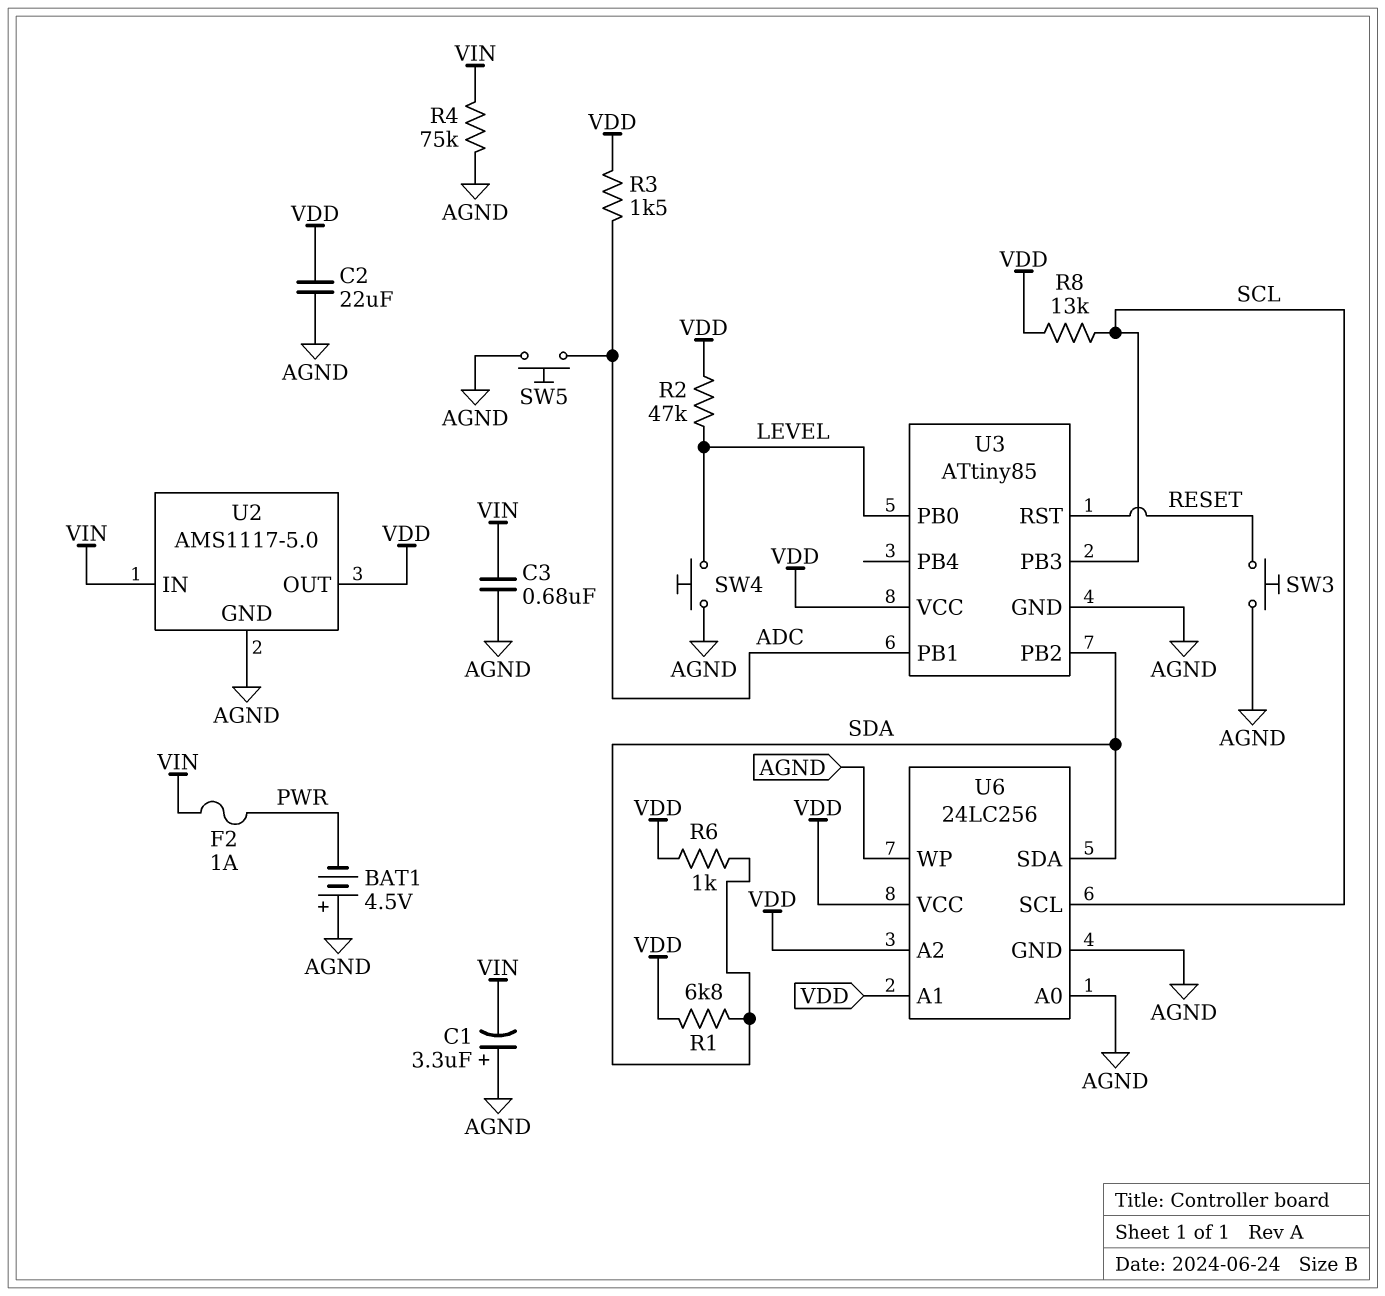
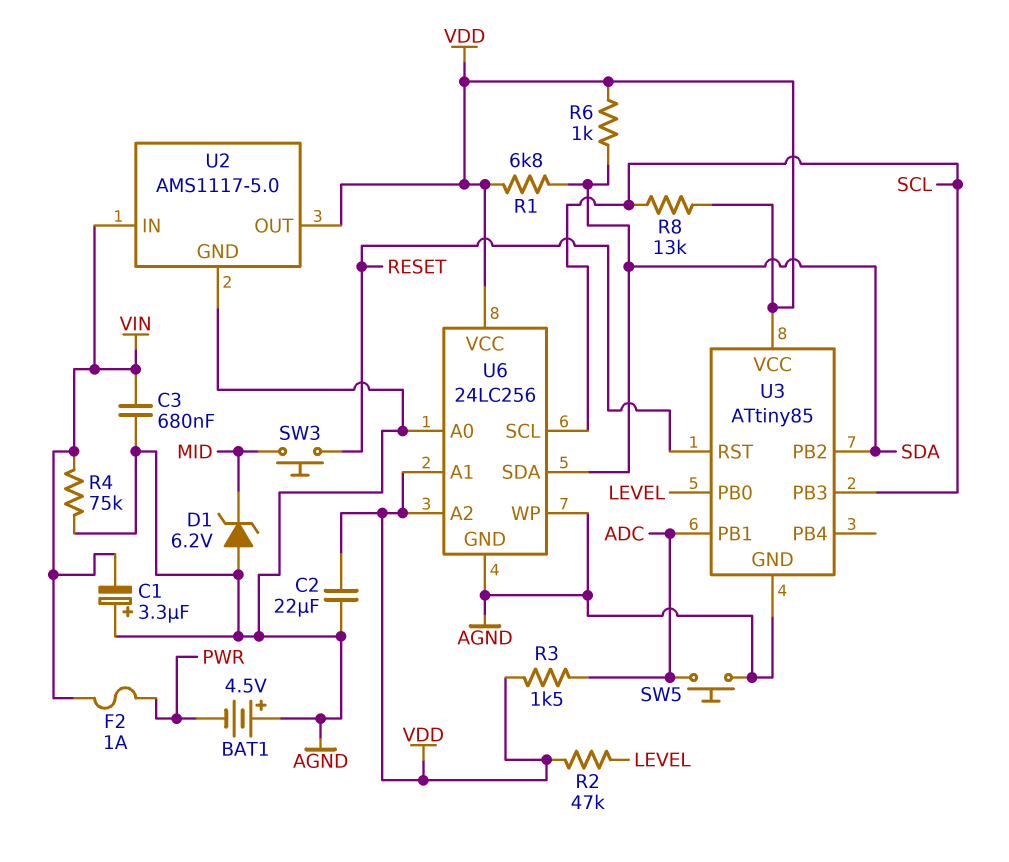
D1: none -> zener 6.2V (A AGND, K MID)
SW3: button (AGND, RESET) -> button (MID, RESET)
SW4: button (AGND, LEVEL) -> none

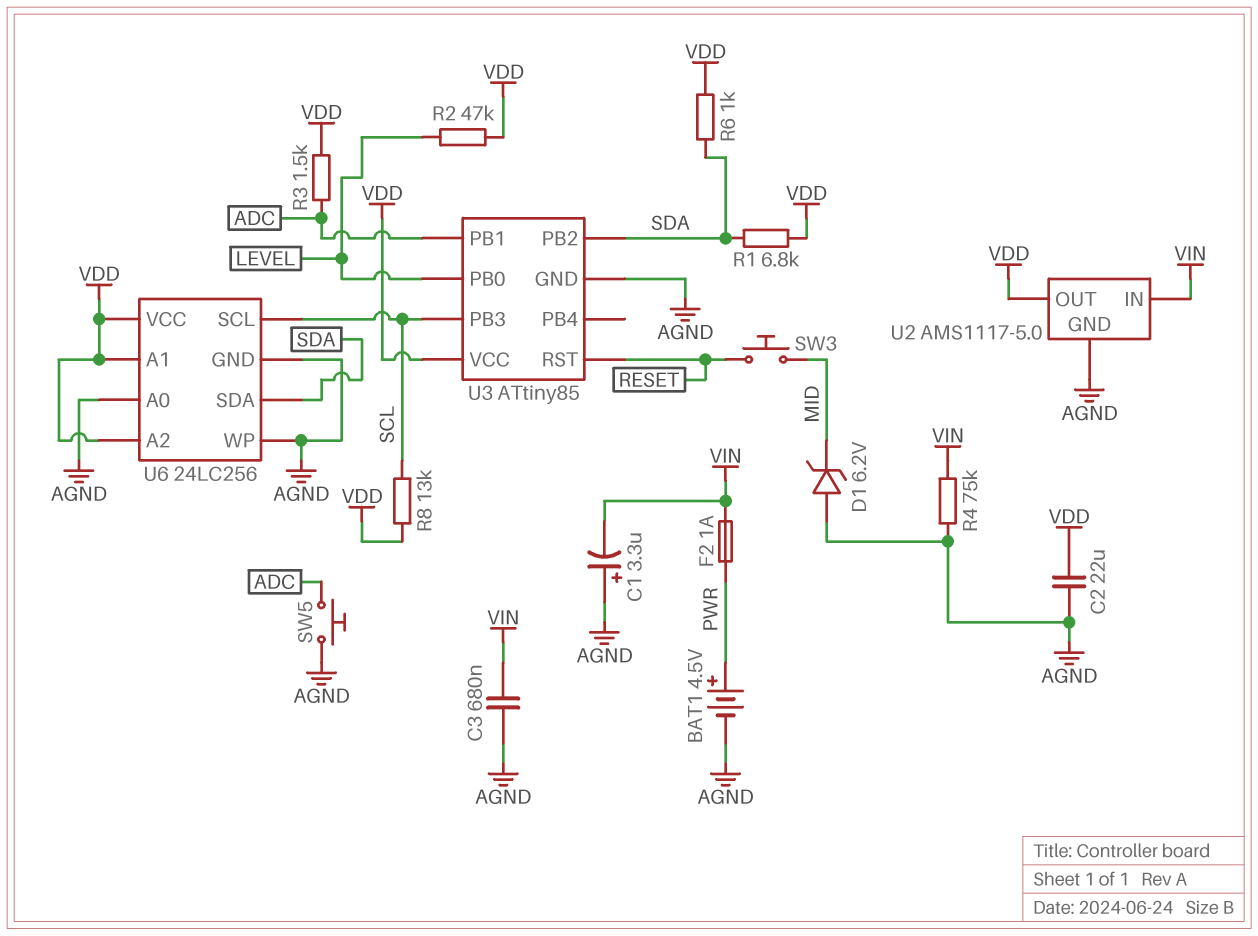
BAT1: 4.5V (plus AGND, minus PWR) -> 4.5V (plus PWR, minus AGND)

